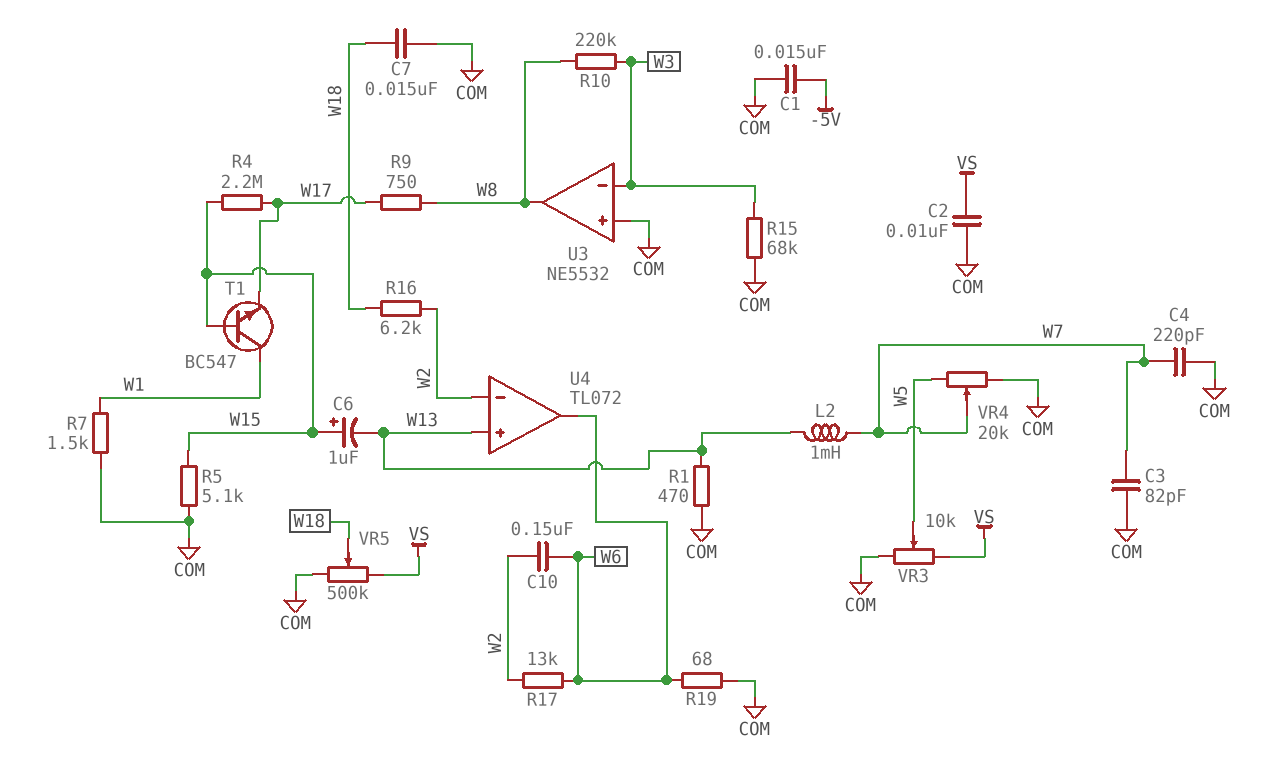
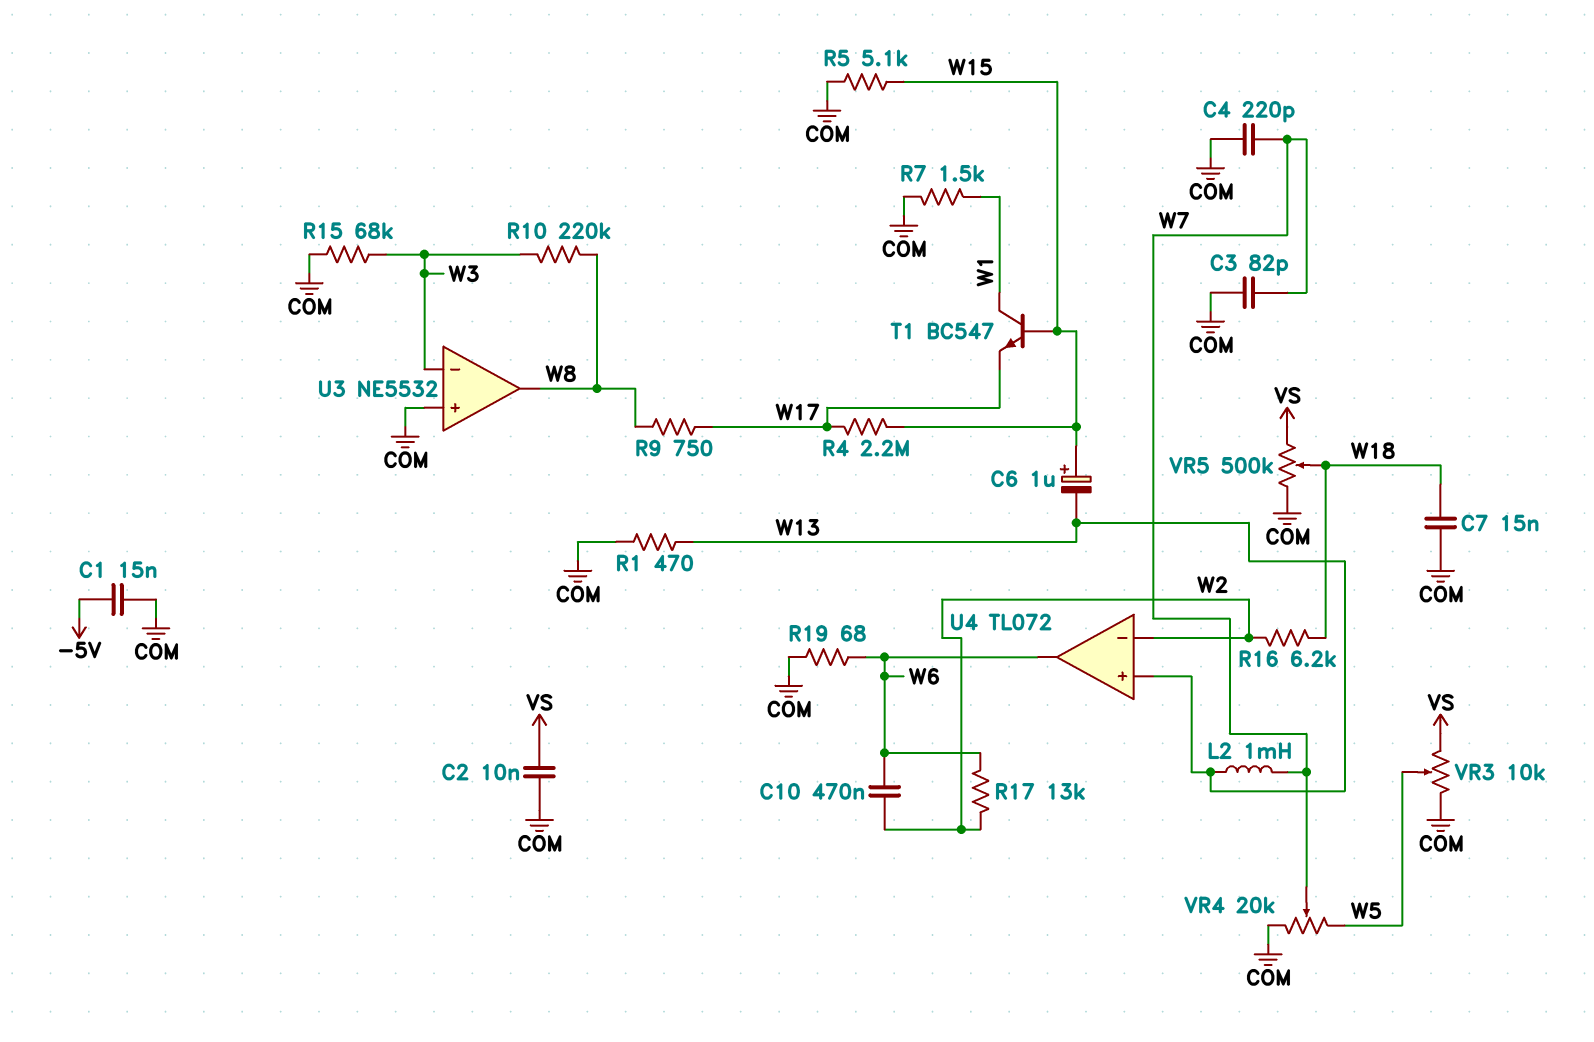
C10: 150nF (W2, W6) -> 470nF (W2, W6)

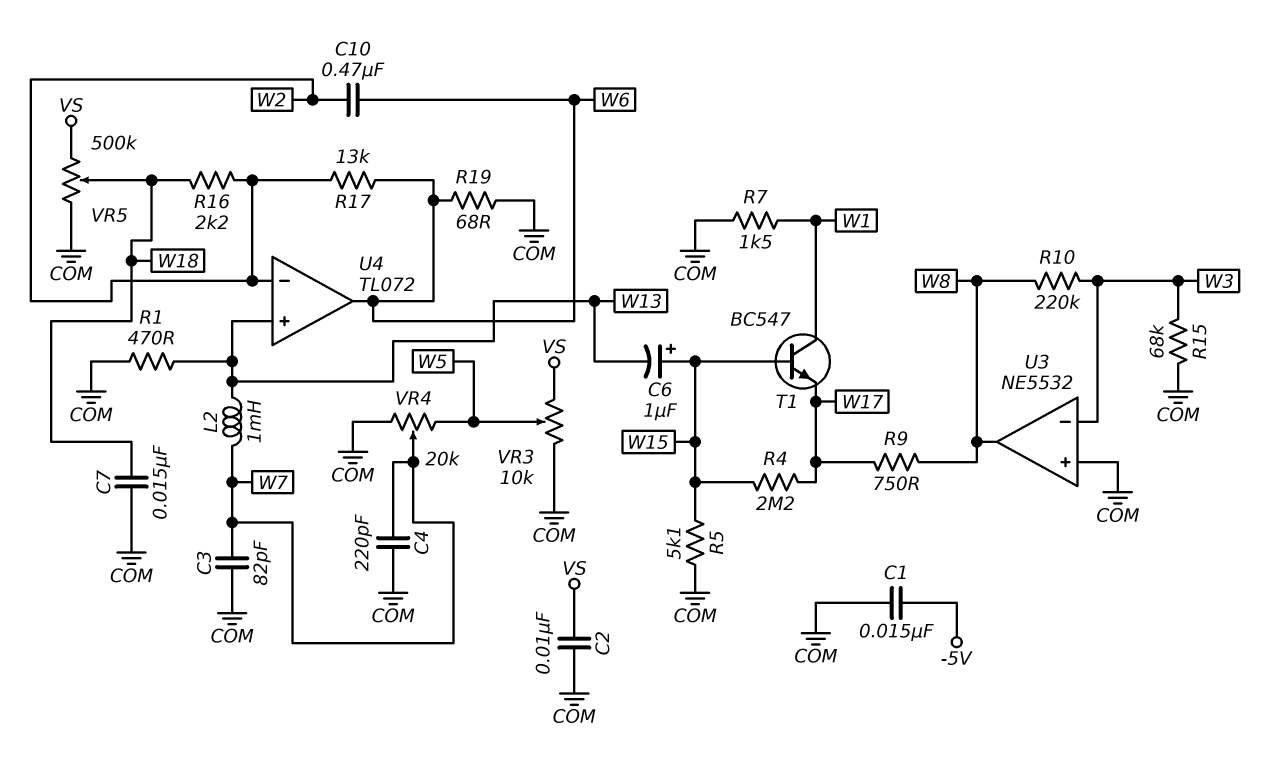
R16: 6.2k (W2, W18) -> 2.2k (W2, W18)

